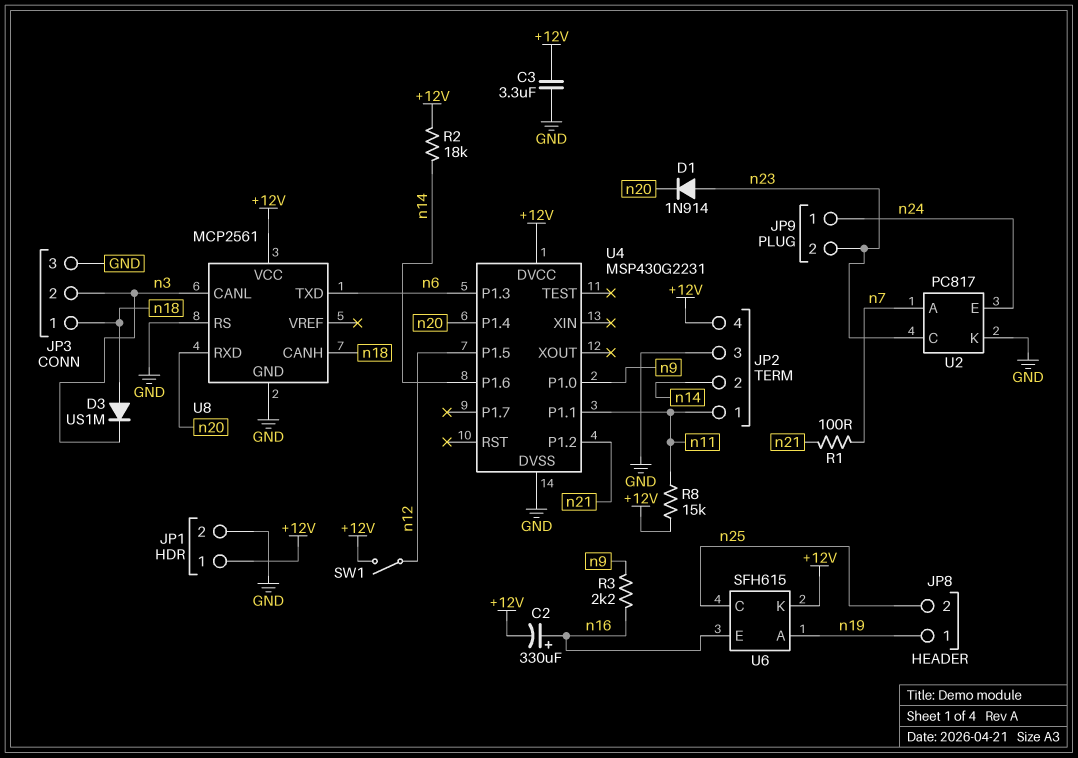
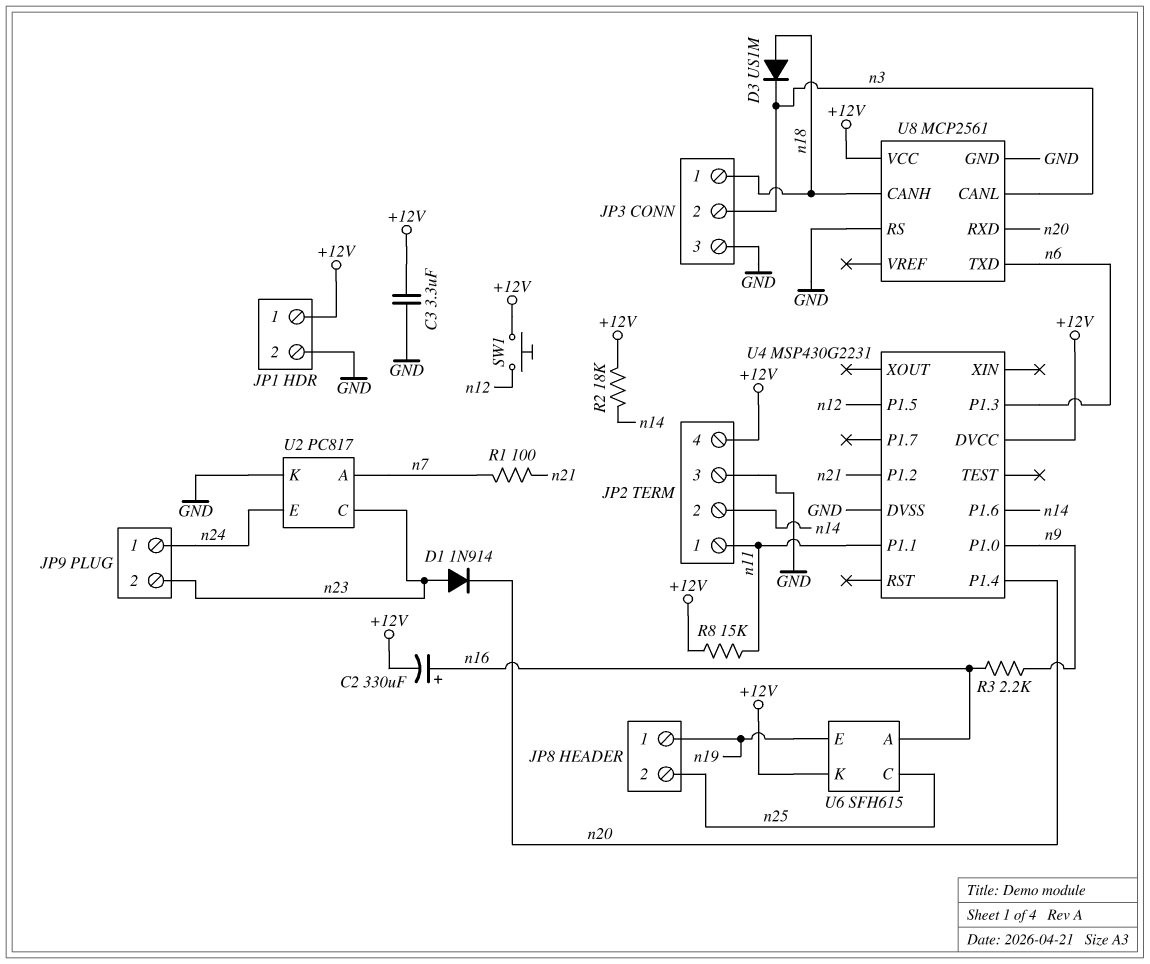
SW1: switch (+12V, n12) -> button (+12V, n12)
U6 pin A: n19 -> n16
U6 pin E: n16 -> n19

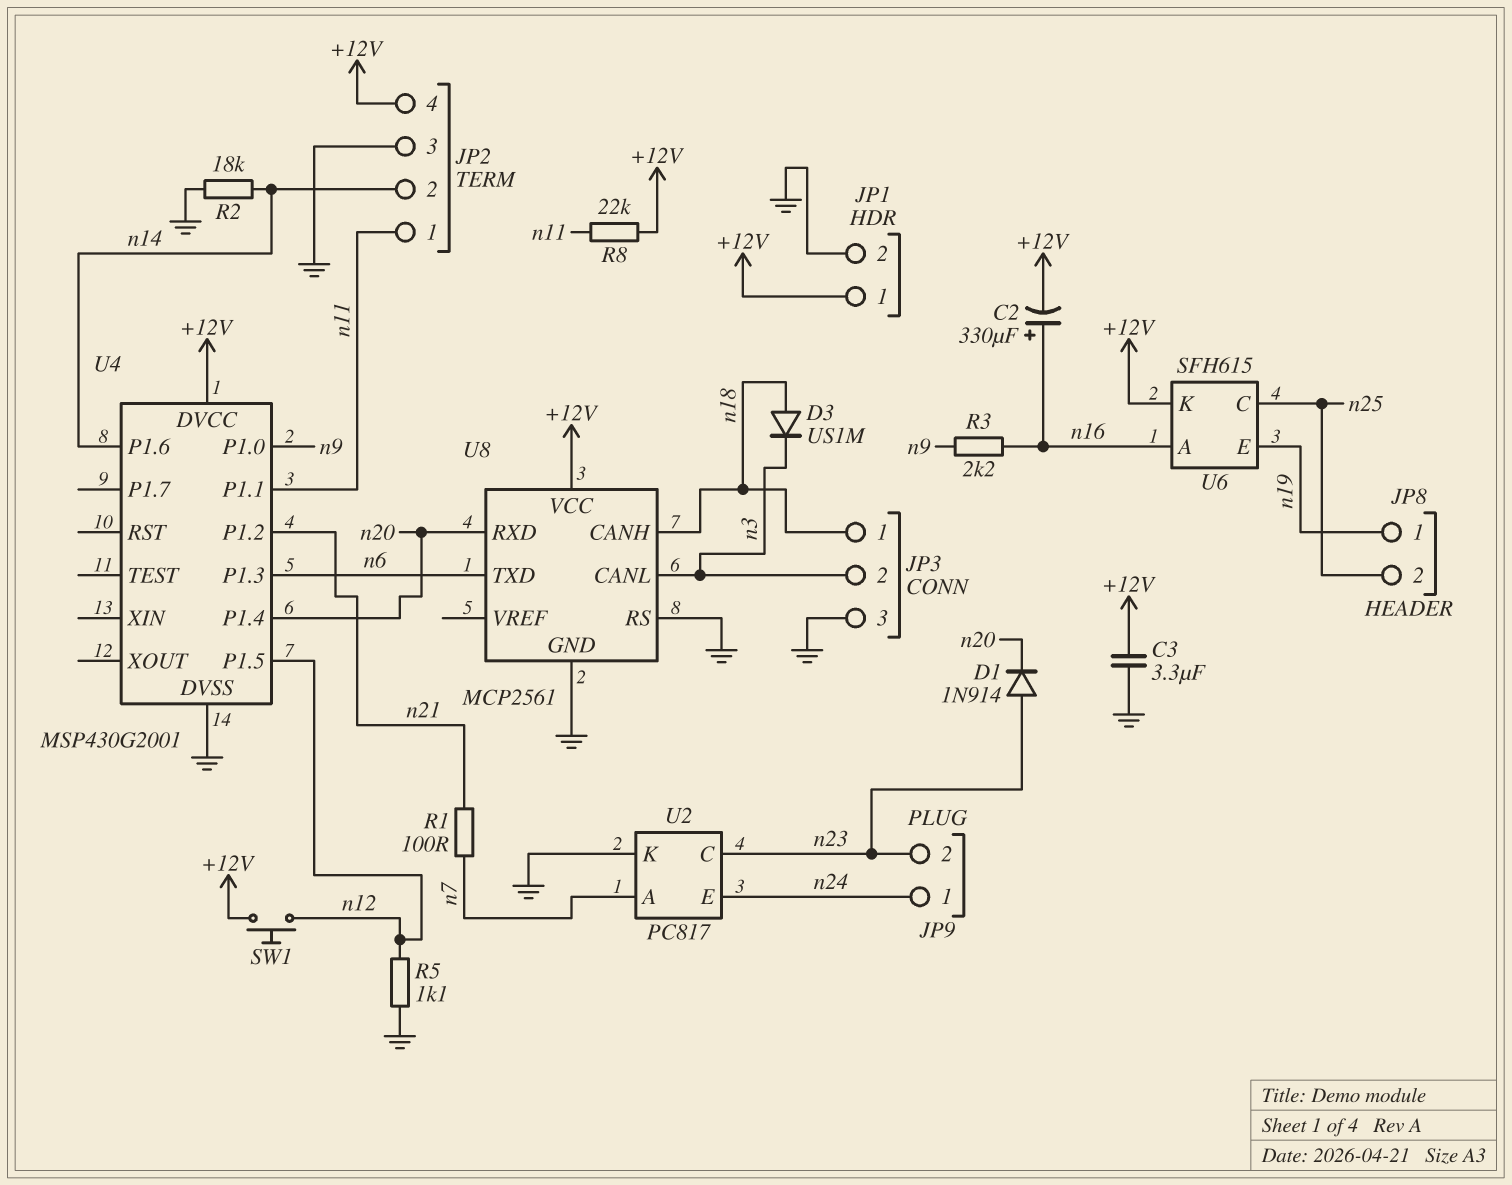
R2: 18k (+12V, n14) -> 18k (GND, n14)
R5: none -> 1.1k (GND, n12)
R8: 15k (+12V, n11) -> 22k (+12V, n11)
U4: MSP430G2231 -> MSP430G2001

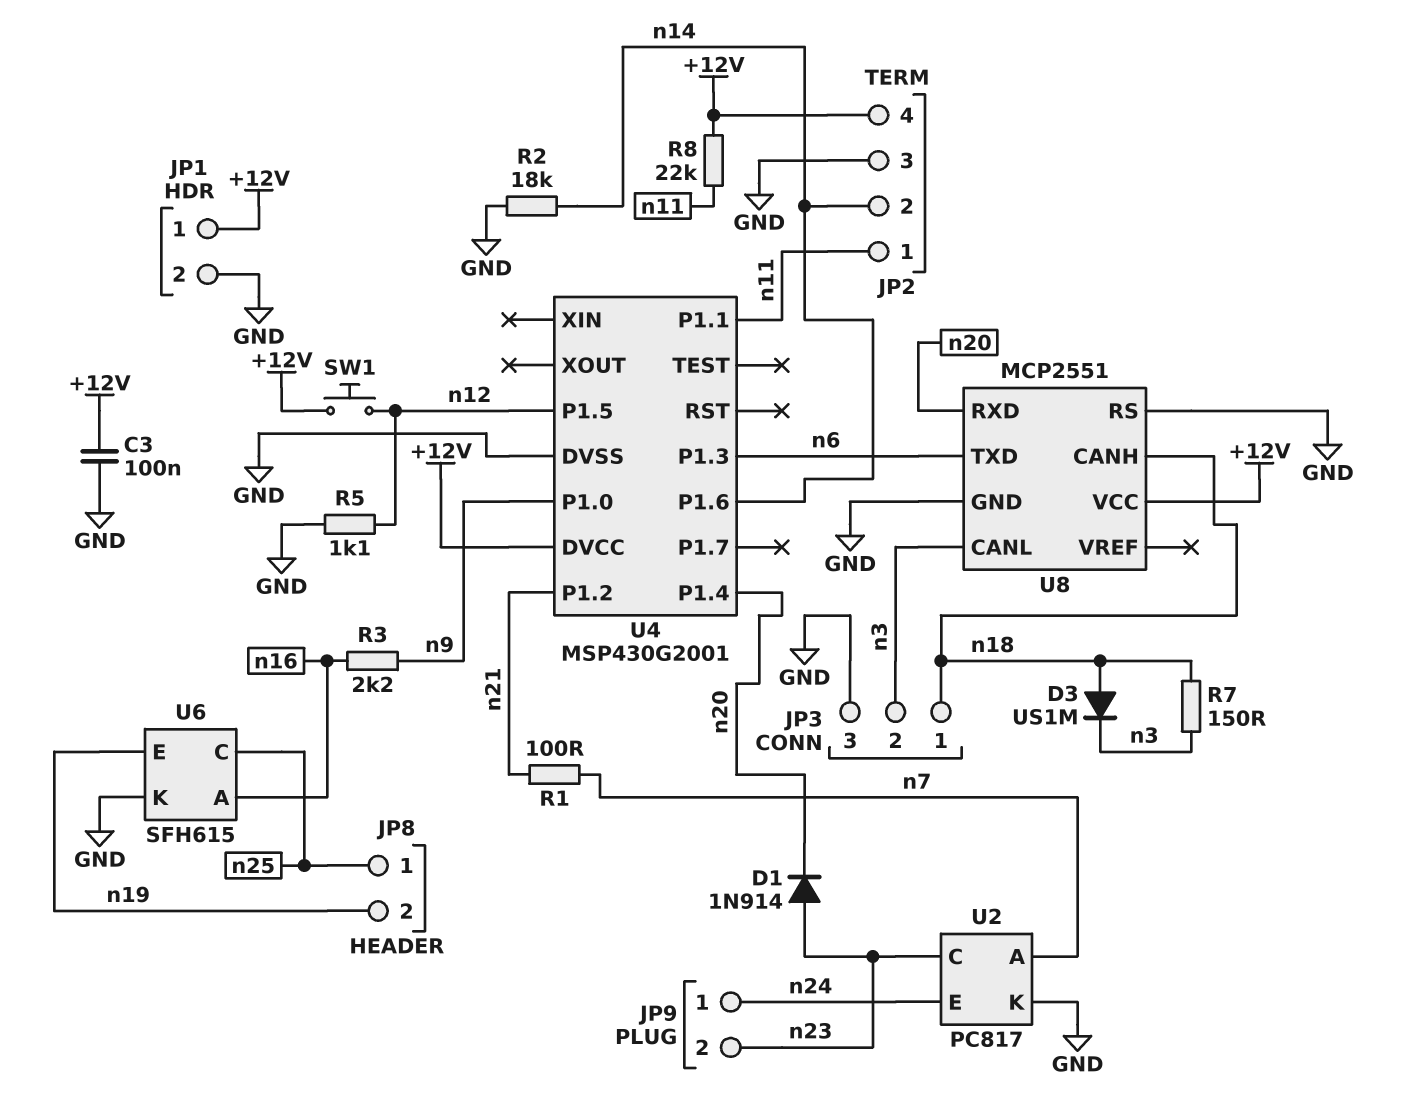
C2: 330uF (plus n16, minus +12V) -> none
C3: 3.3uF (+12V, GND) -> 100nF (+12V, GND)
JP8 pin 1: n19 -> n25
JP8 pin 2: n25 -> n19
R7: none -> 150 (n3, n18)
U6 pin K: +12V -> GND
U8: MCP2561 -> MCP2551

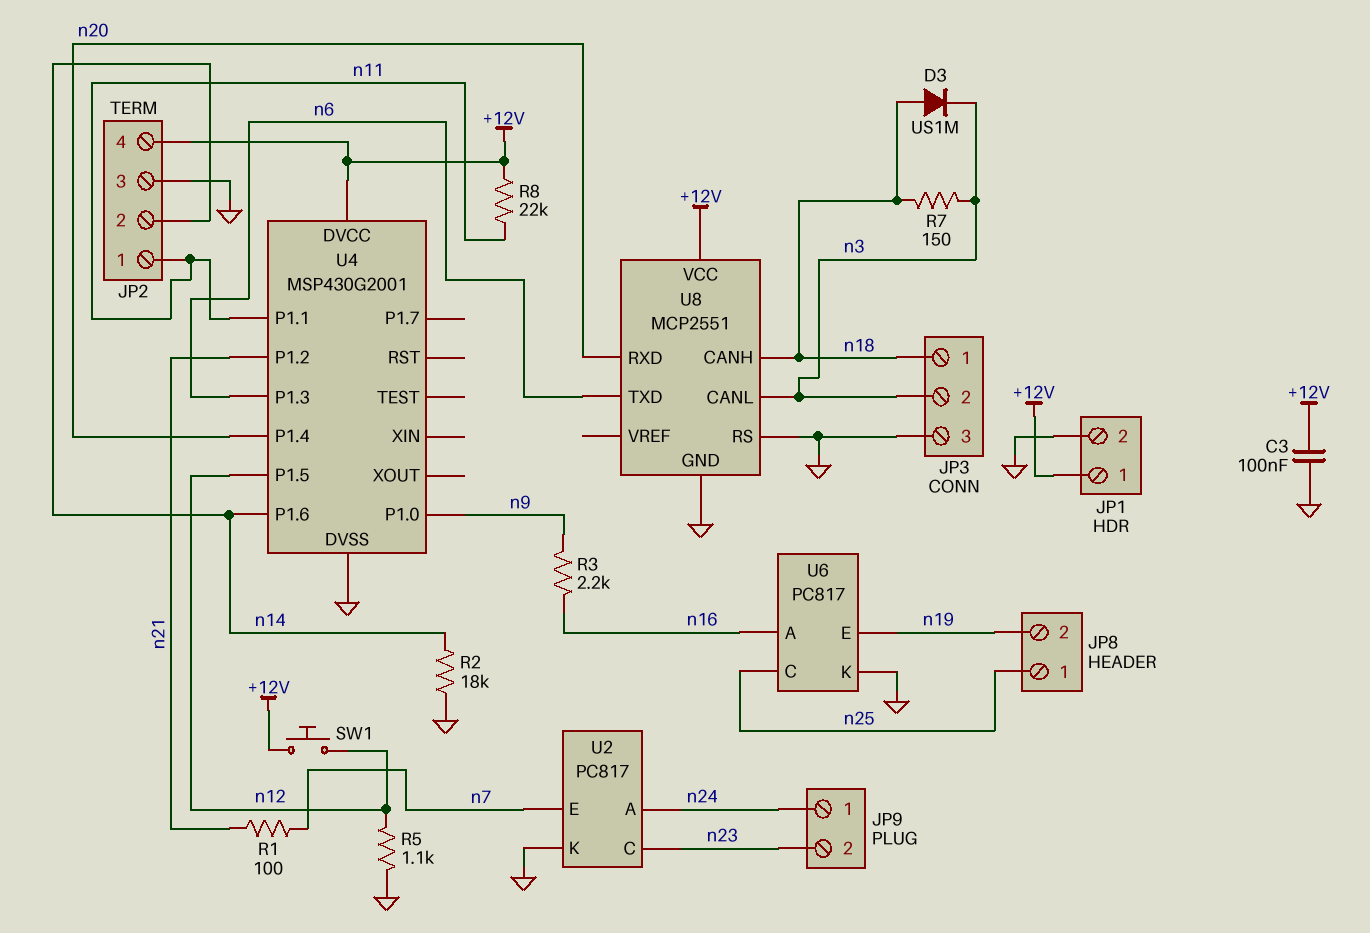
D1: diode 1N914 (A n23, K n20) -> none
U2 pin A: n7 -> n24
U2 pin E: n24 -> n7
U6: SFH615 -> PC817

